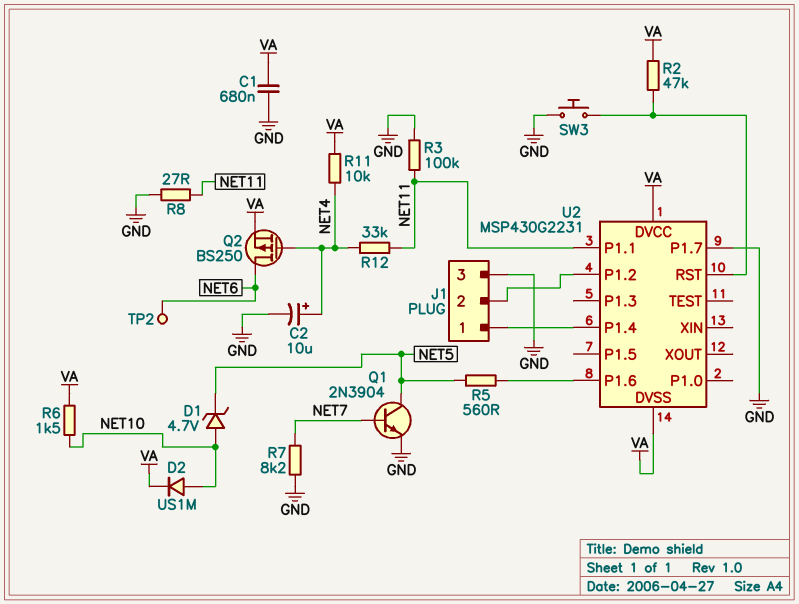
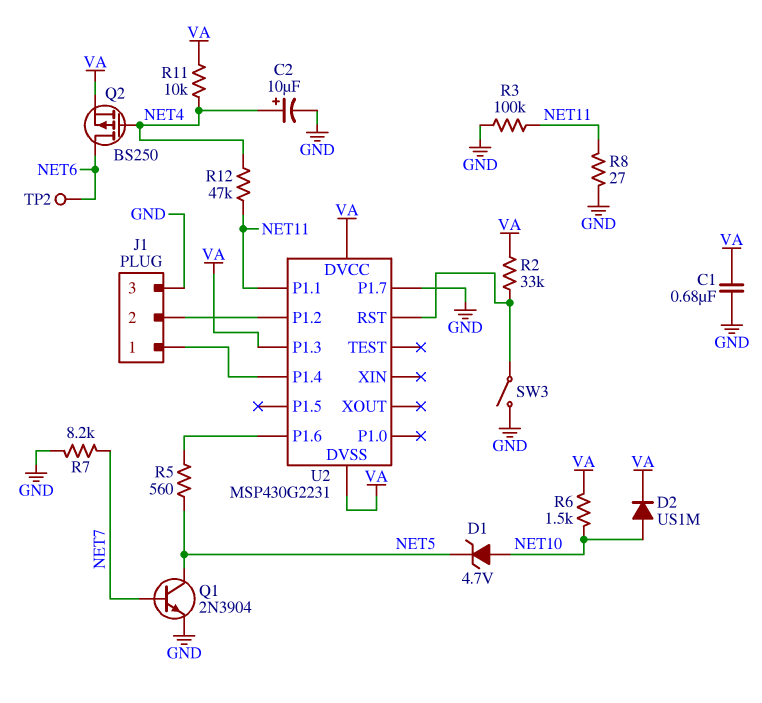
R2: 47k (U2/RST, VA) -> 33k (U2/RST, VA)
R12: 33k (NET4, NET11) -> 47k (NET4, NET11)
SW3: button (GND, U2/RST) -> switch (GND, U2/RST)
U2 pin P1.3: none -> VA

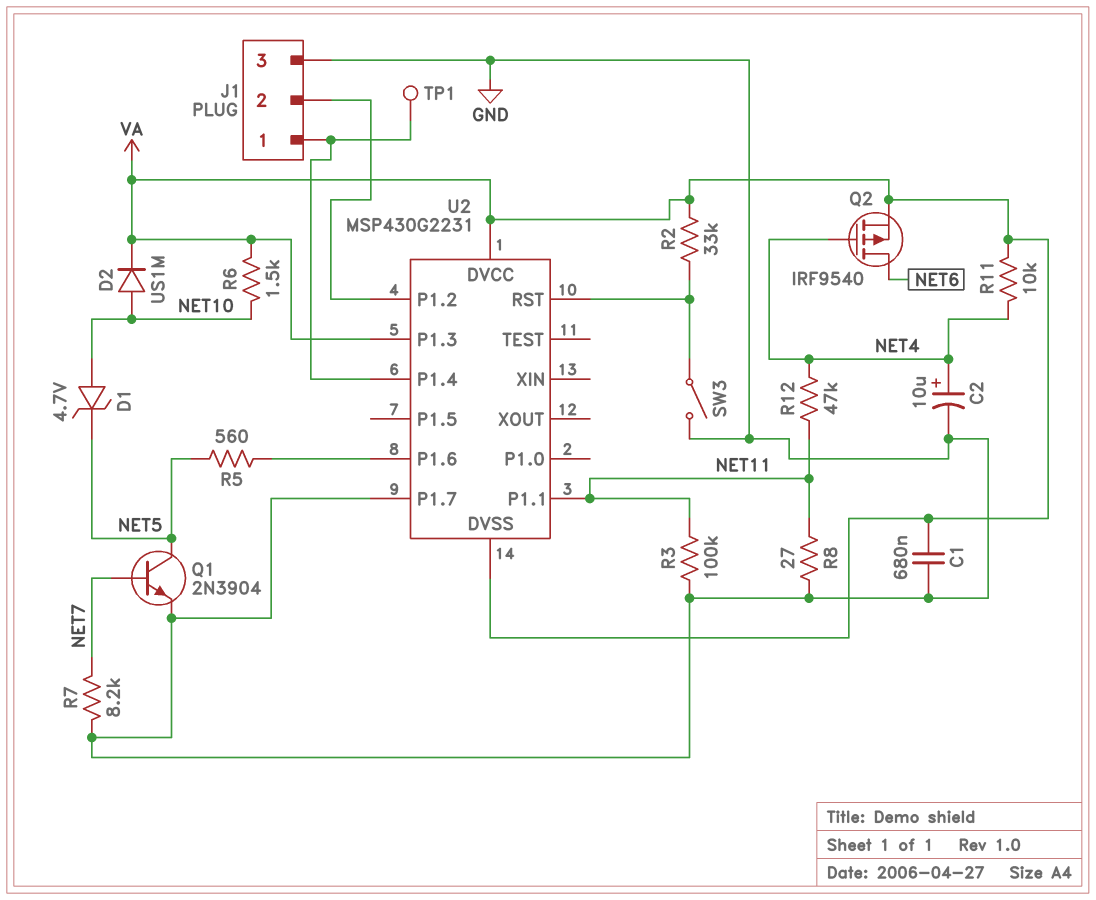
Q2: PMOS BS250 (G NET4, D NET6, S VA) -> PMOS IRF9540 (G NET4, D NET6, S VA)
TP1: none -> test point (J1/1)
TP2: test point (NET6) -> none

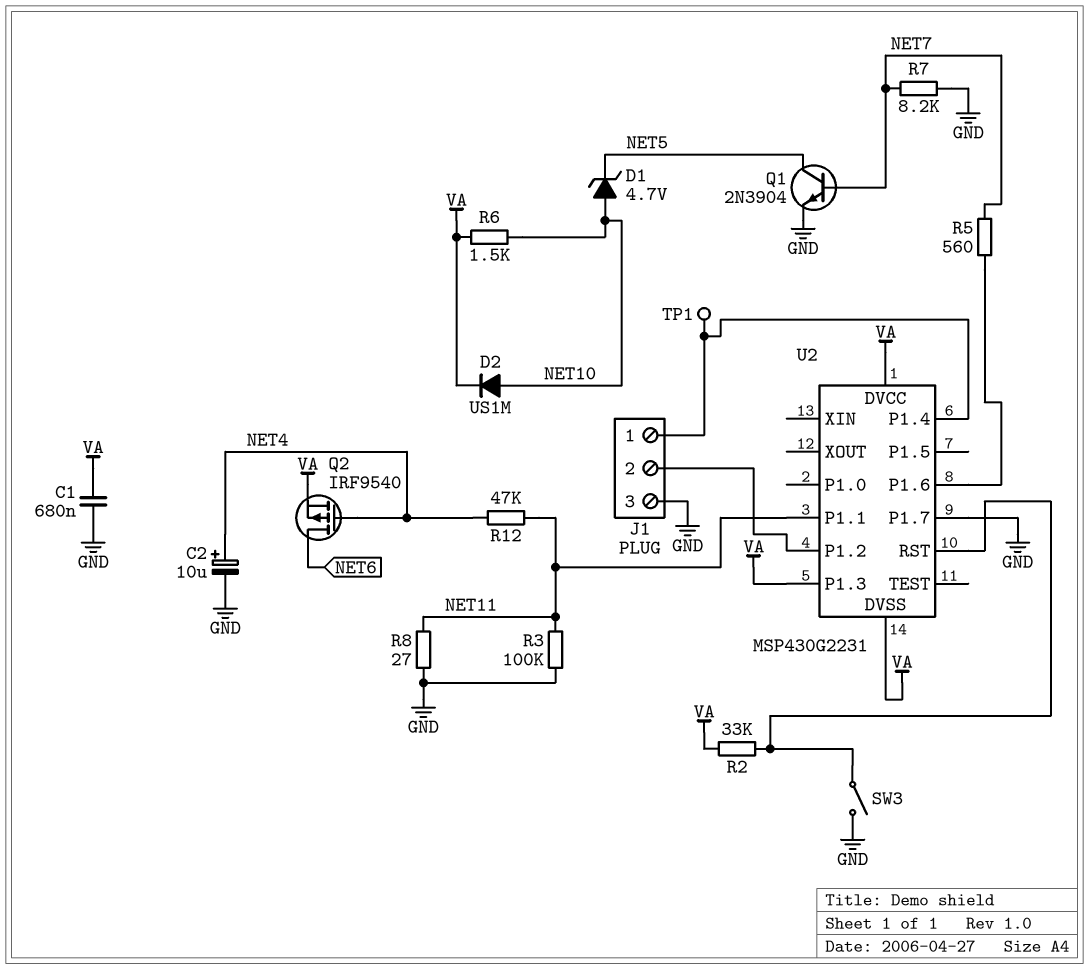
R5: 560 (NET5, U2/P1.6) -> 560 (NET7, U2/P1.6)
R11: 10k (NET4, VA) -> none

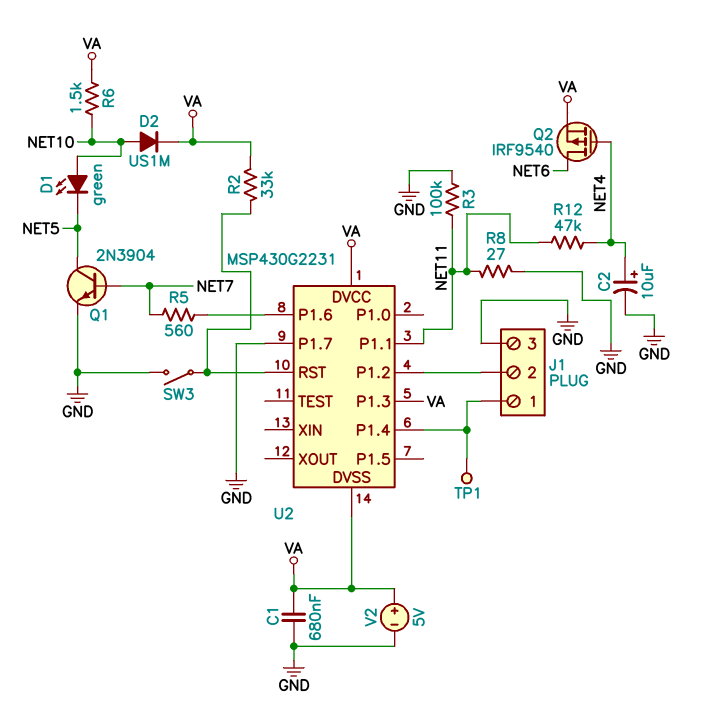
D1: zener 4.7V (A NET10, K NET5) -> LED green (A NET10, K NET5)
R7: 8.2k (GND, NET7) -> none
V2: none -> 5V (plus VA, minus GND)

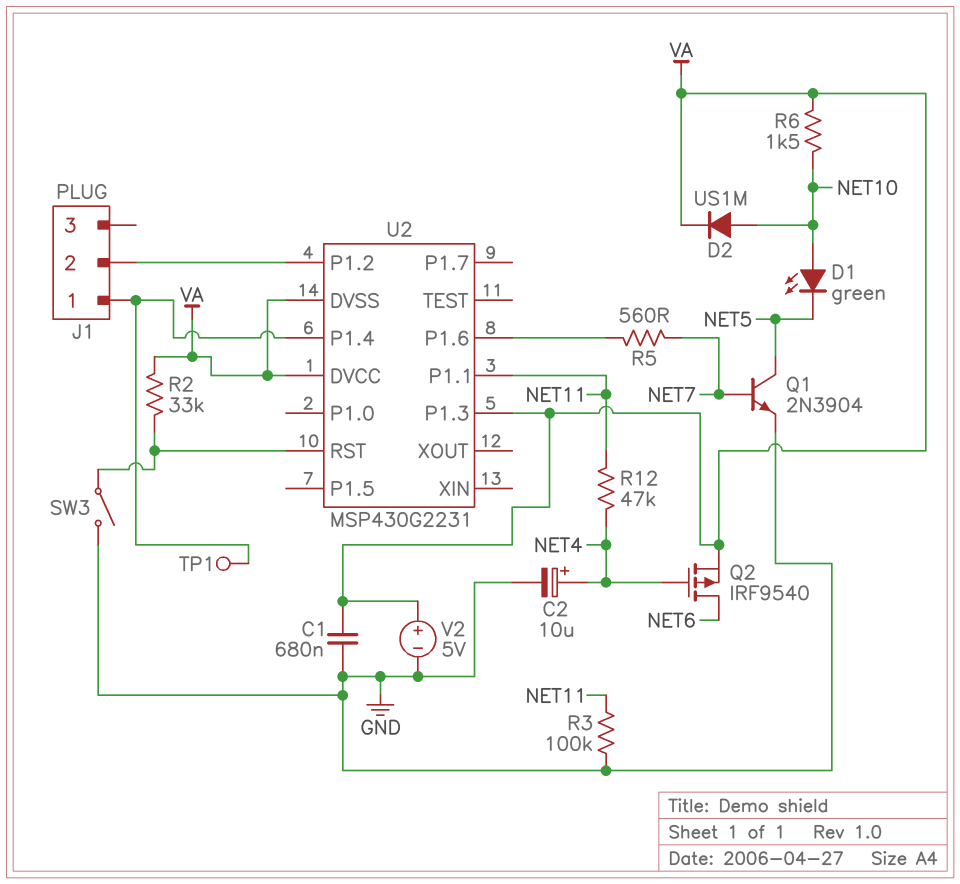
J1 pin 3: GND -> none
R8: 27 (GND, NET11) -> none
U2 pin P1.7: GND -> none

